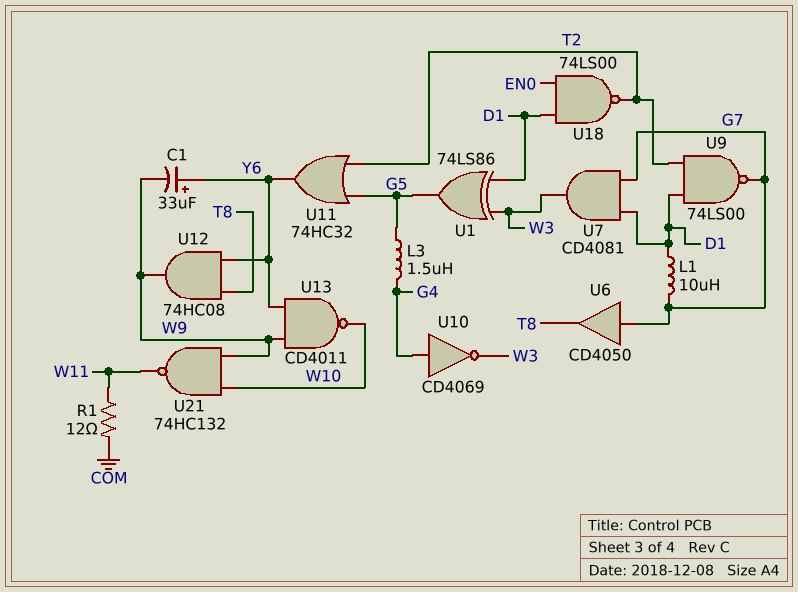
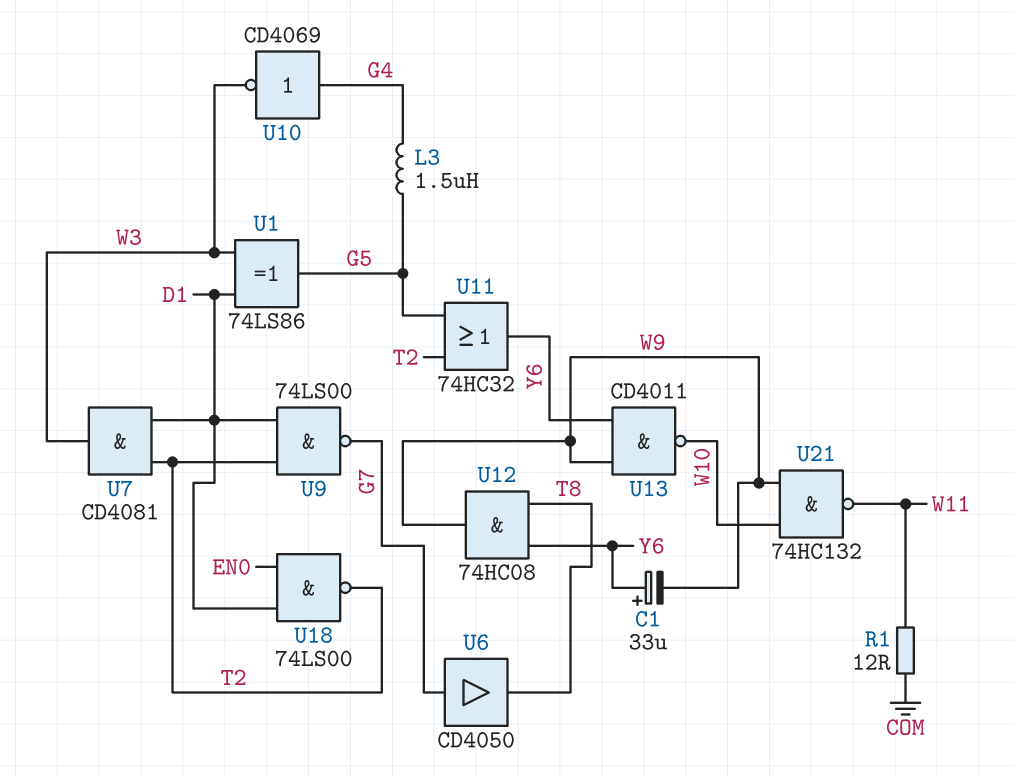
L1: 10uH (D1, G7) -> none
U7: AND CD4081 (in D1, in G7, out W3) -> AND CD4081 (in D1, in T2, out W3)

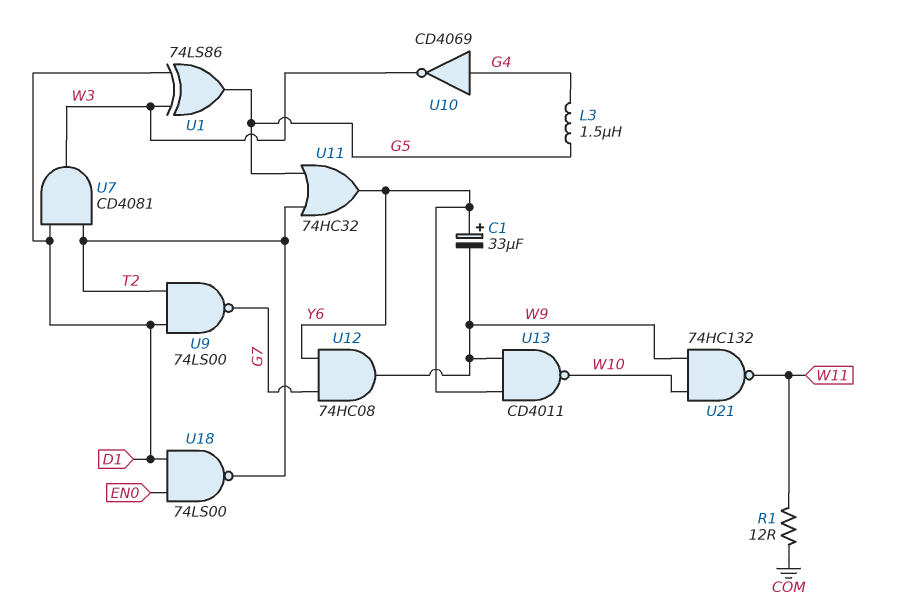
U6: buffer CD4050 (in G7, out T8) -> none
U12: AND 74HC08 (in T8, in Y6, out W9) -> AND 74HC08 (in G7, in Y6, out W9)

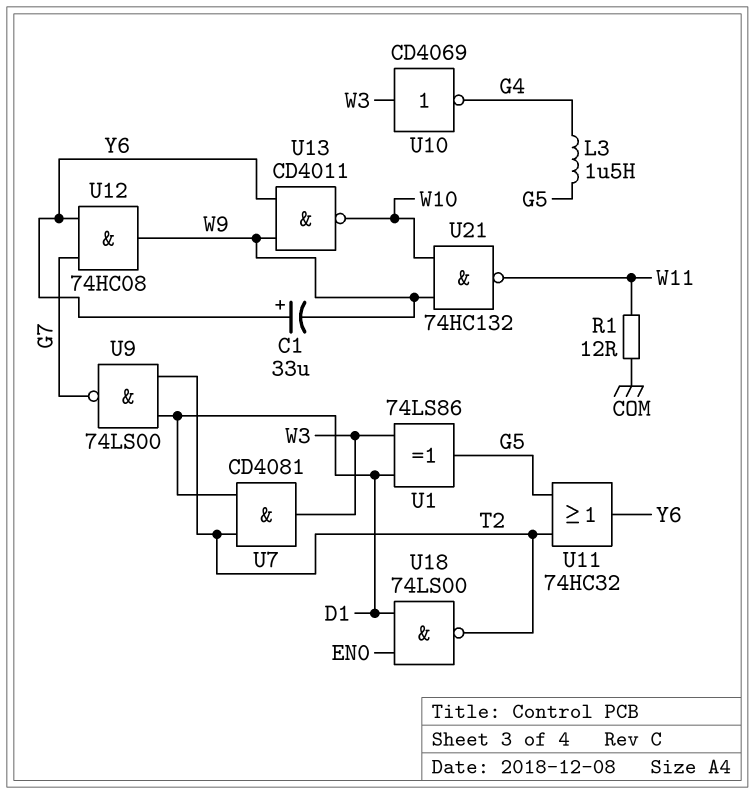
U10: NOT CD4069 (in G4, out W3) -> NOT CD4069 (in W3, out G4)

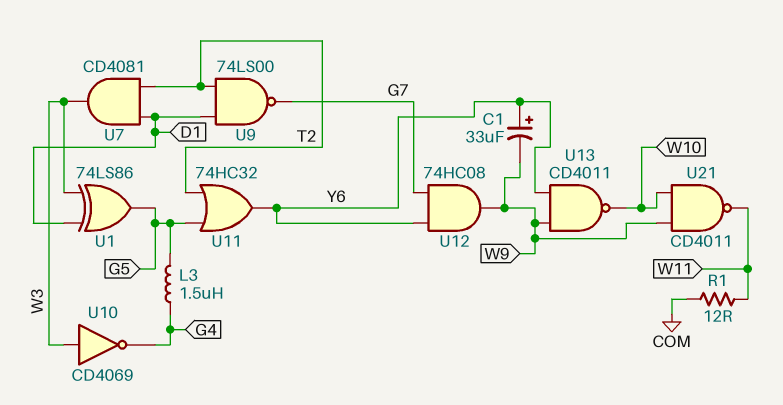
U18: NAND 74LS00 (in D1, in EN0, out T2) -> none
U21: NAND 74HC132 (in W9, in W10, out W11) -> NAND CD4011 (in W9, in W10, out W11)

